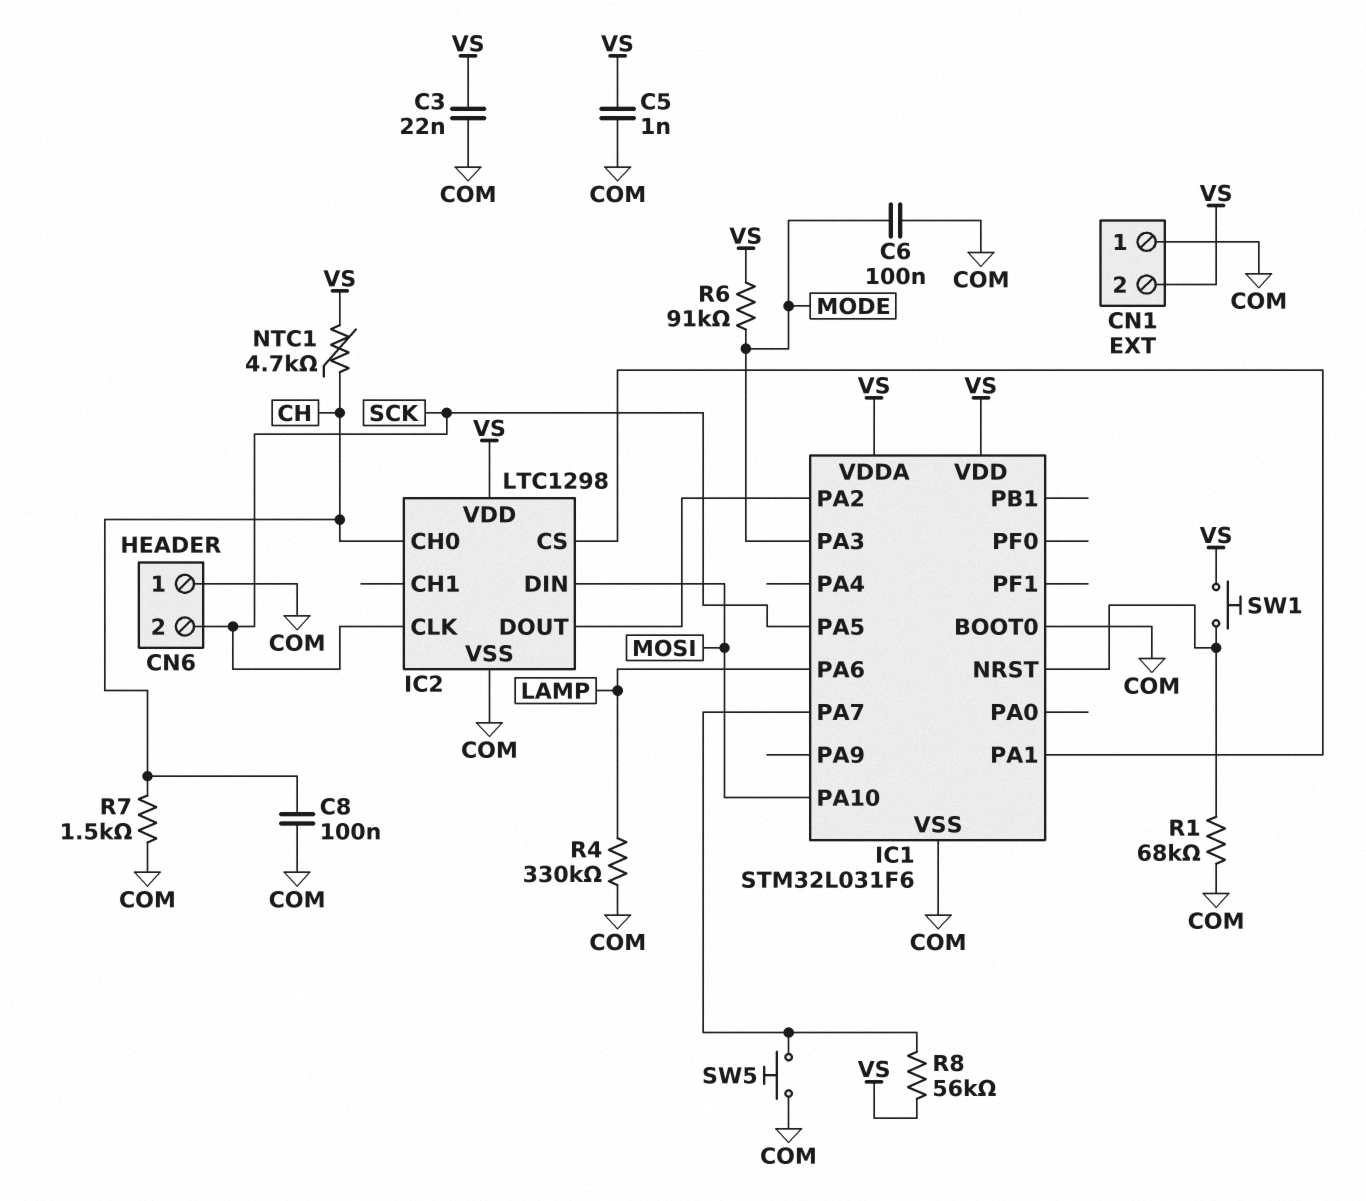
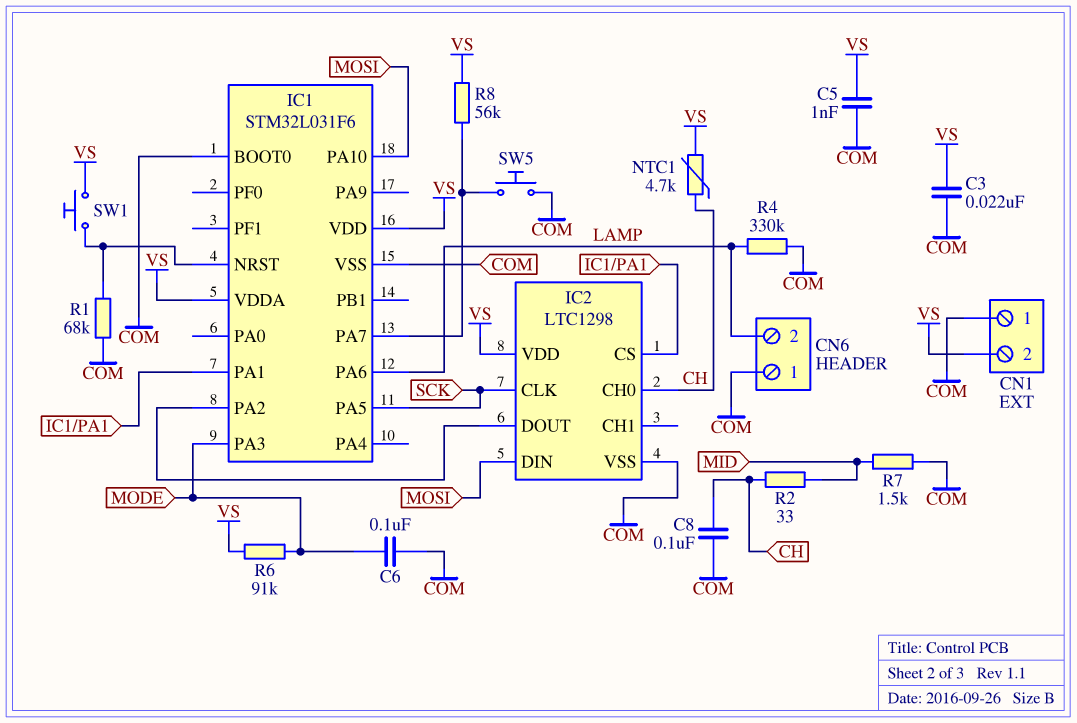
CN6 pin 2: SCK -> LAMP
R2: none -> 33 (CH, MID)
R7: 1.5k (CH, COM) -> 1.5k (COM, MID)

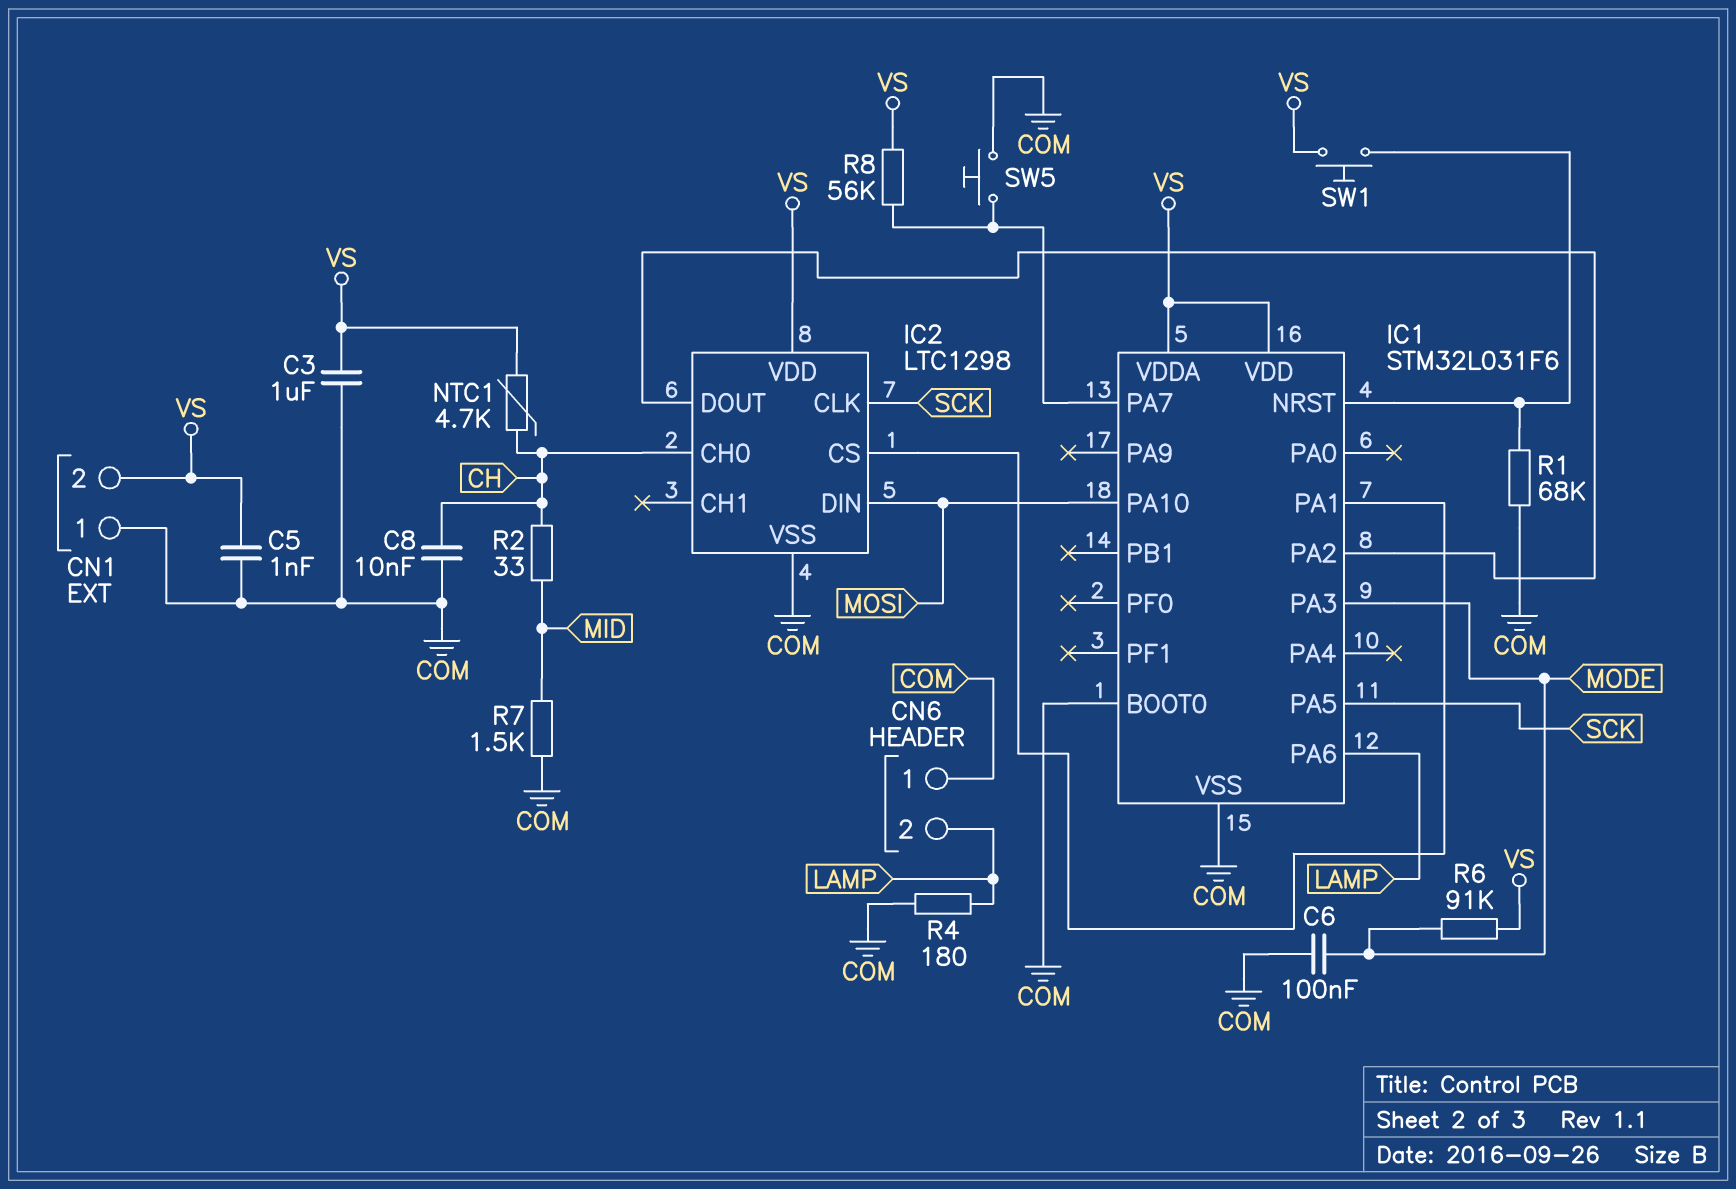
C3: 22nF (COM, VS) -> 1uF (COM, VS)
C8: 100nF (CH, COM) -> 10nF (CH, COM)
R4: 330k (COM, LAMP) -> 180 (COM, LAMP)

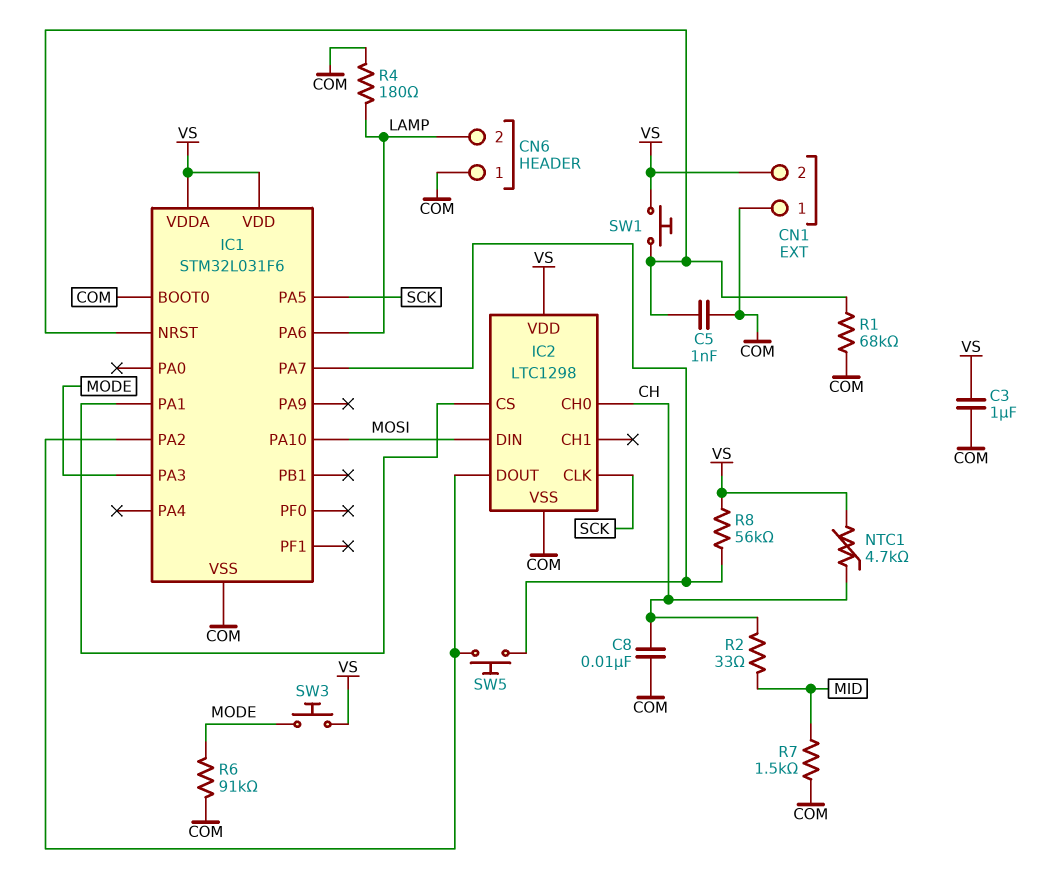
C5: 1nF (COM, VS) -> 1nF (COM, IC1/NRST)
C6: 100nF (COM, MODE) -> none
R6: 91k (MODE, VS) -> 91k (COM, MODE)
SW3: none -> button (MODE, VS)
SW5: button (COM, IC1/PA7) -> button (IC1/PA2, IC1/PA7)

